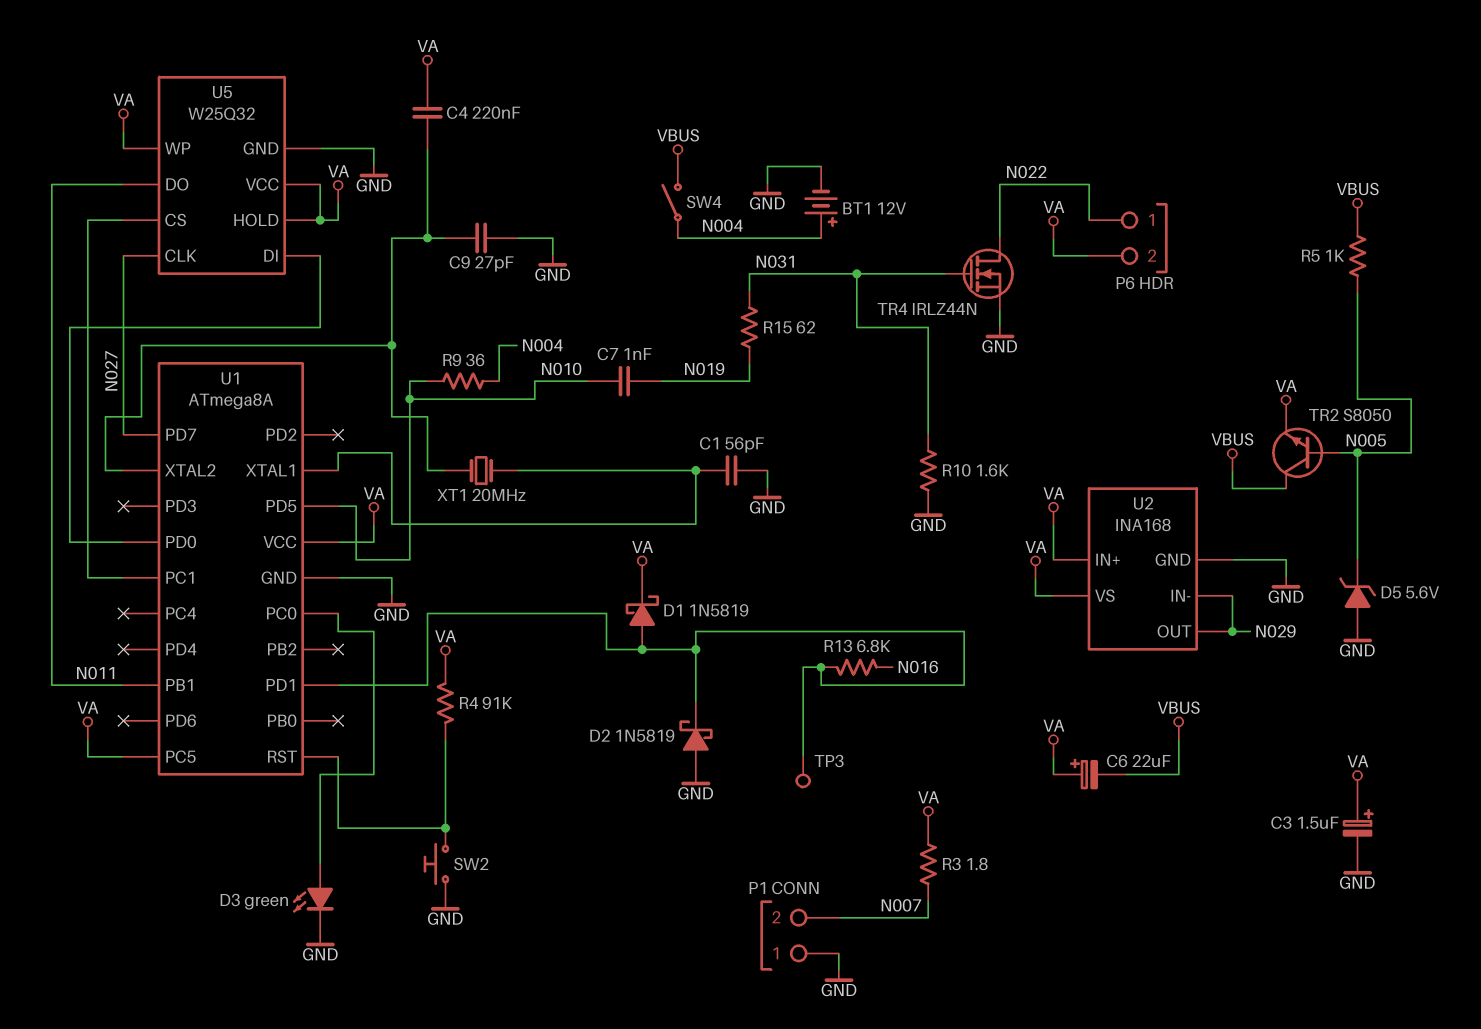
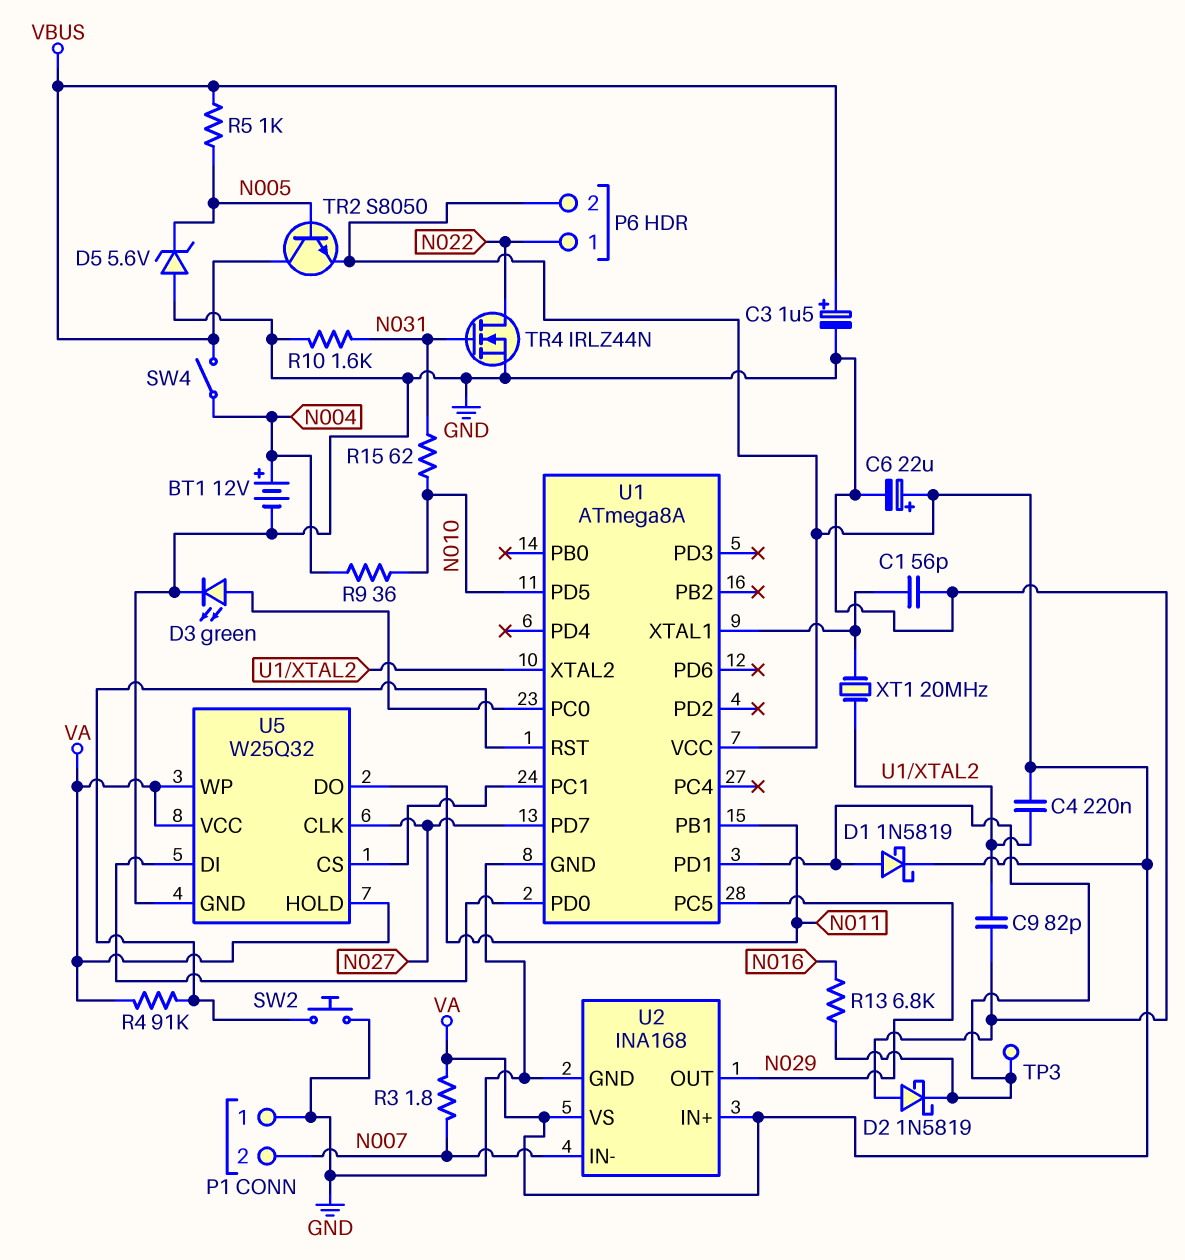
C3: 1.5uF (plus VA, minus GND) -> 1.5uF (plus VBUS, minus GND)
C6: 22uF (plus VA, minus VBUS) -> 22uF (plus VA, minus GND)
C7: 1nF (N010, N019) -> none
C9: 27pF (GND, U1/XTAL2) -> 82pF (GND, U1/XTAL2)
R15: 62 (N019, N031) -> 62 (N010, N031)
U1 pin PC5: VA -> N029
U2 pin IN-: N029 -> N007

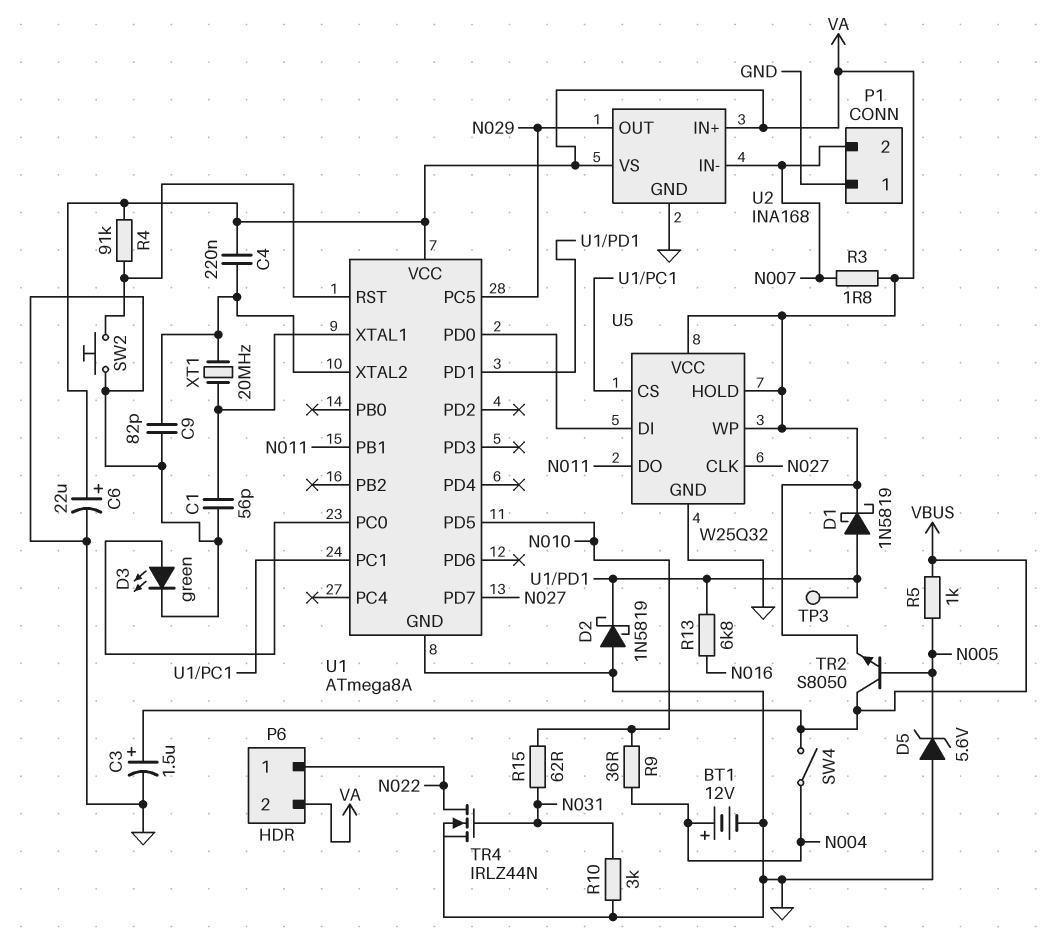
R10: 1.6k (GND, N031) -> 3k (GND, N031)

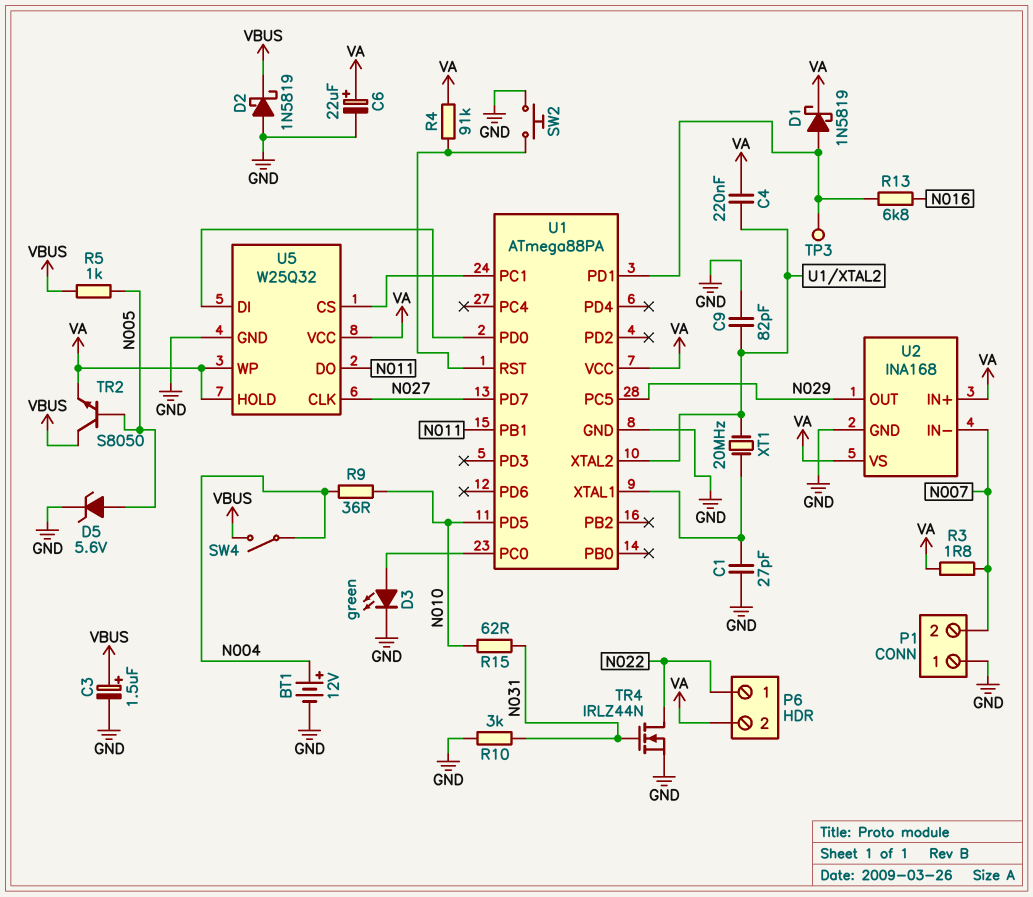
C1: 56pF (GND, U1/XTAL1) -> 27pF (GND, U1/XTAL1)
D2: schottky 1N5819 (A GND, K U1/PD1) -> schottky 1N5819 (A GND, K VBUS)
D5: zener 5.6V (A GND, K N005) -> zener 5.6V (A N005, K GND)
U1: ATmega8A -> ATmega88PA

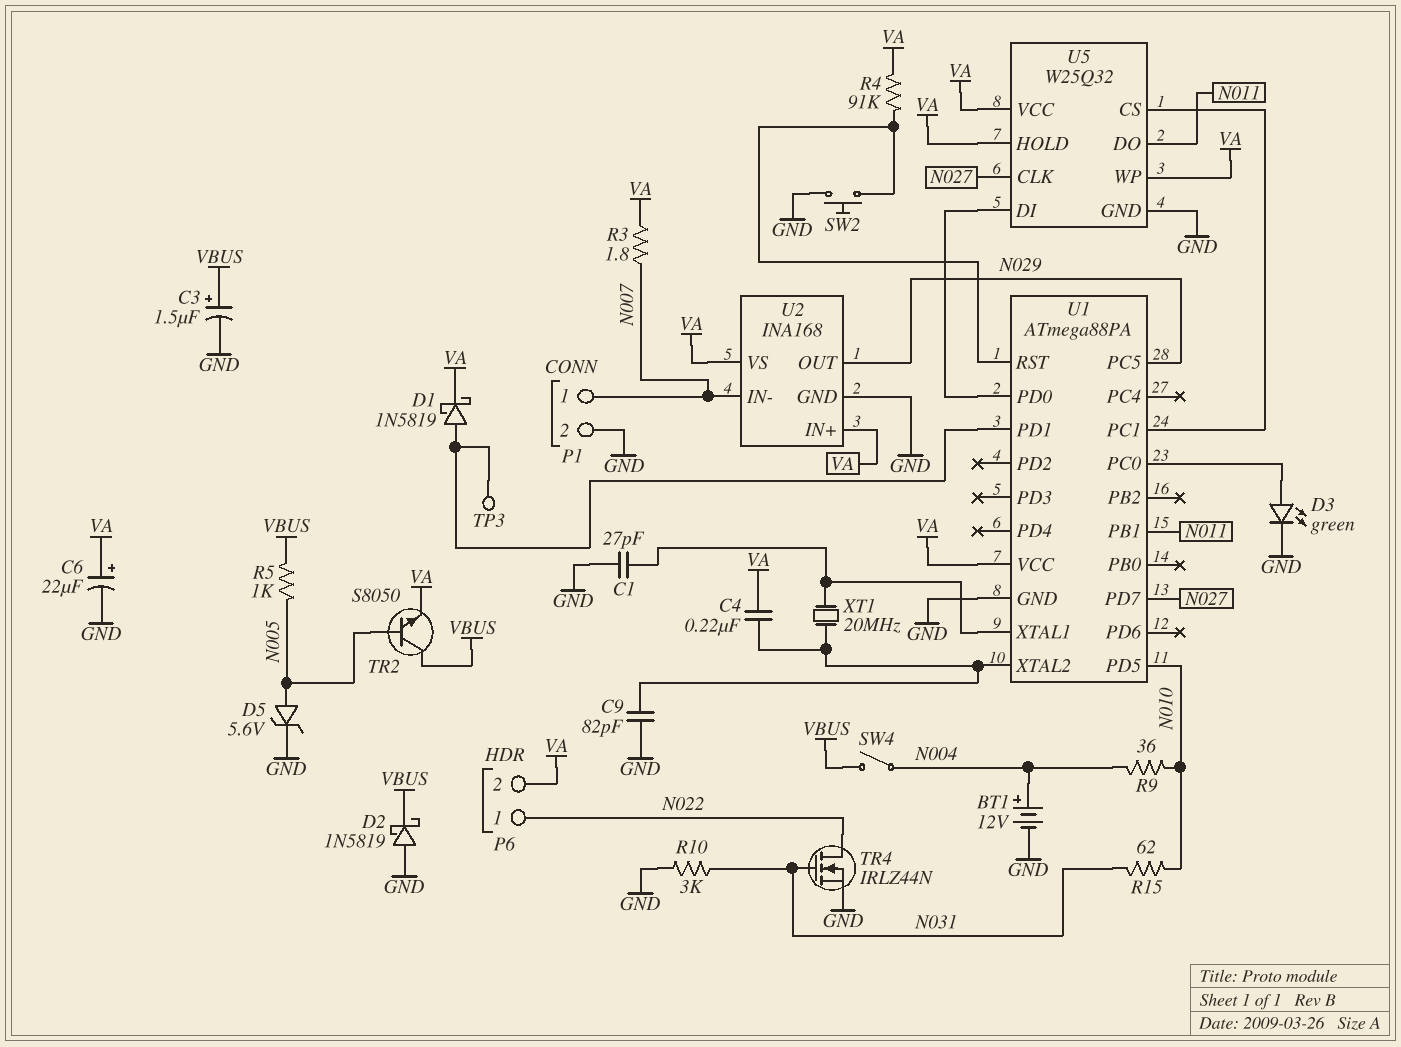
P1 pin 1: GND -> N007
P1 pin 2: N007 -> GND
R13: 6.8k (N016, U1/PD1) -> none

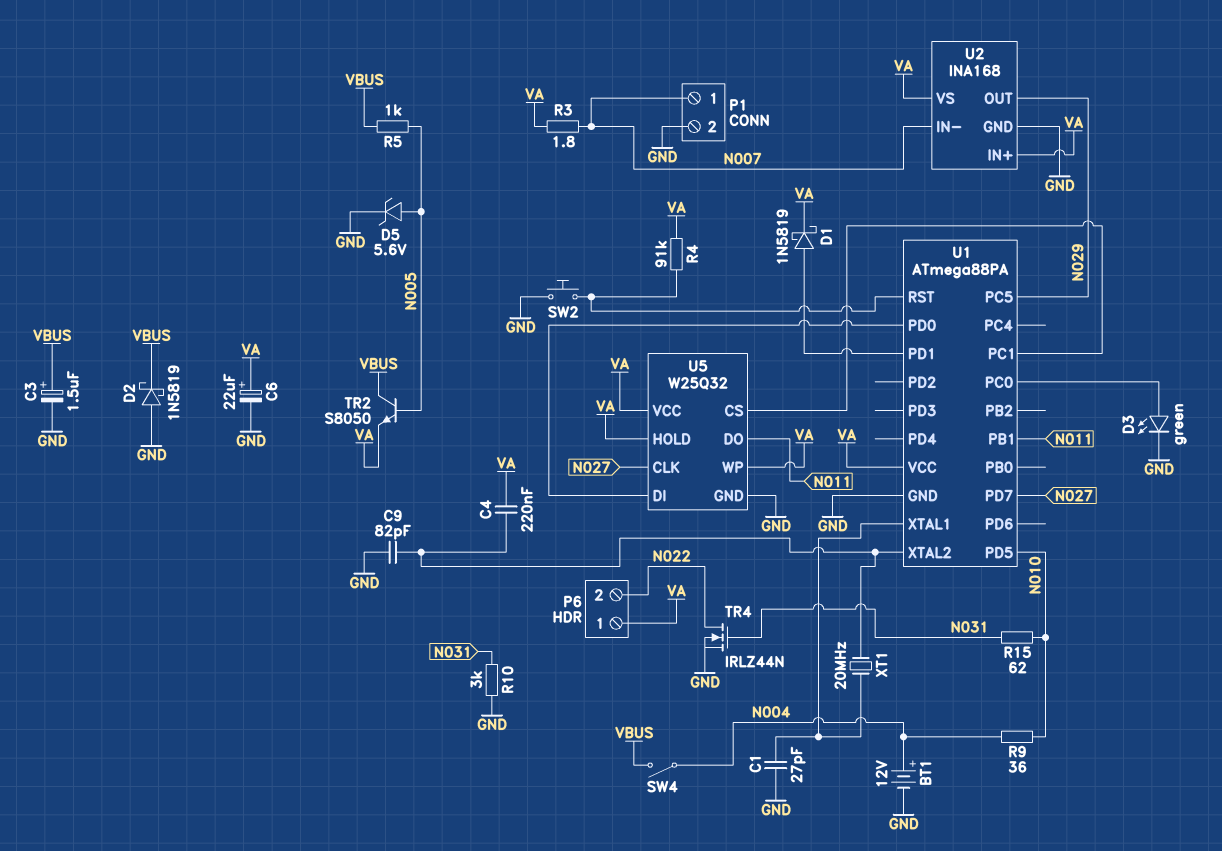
P6 pin 1: N022 -> VA
P6 pin 2: VA -> N022
TP3: test point (U1/PD1) -> none

